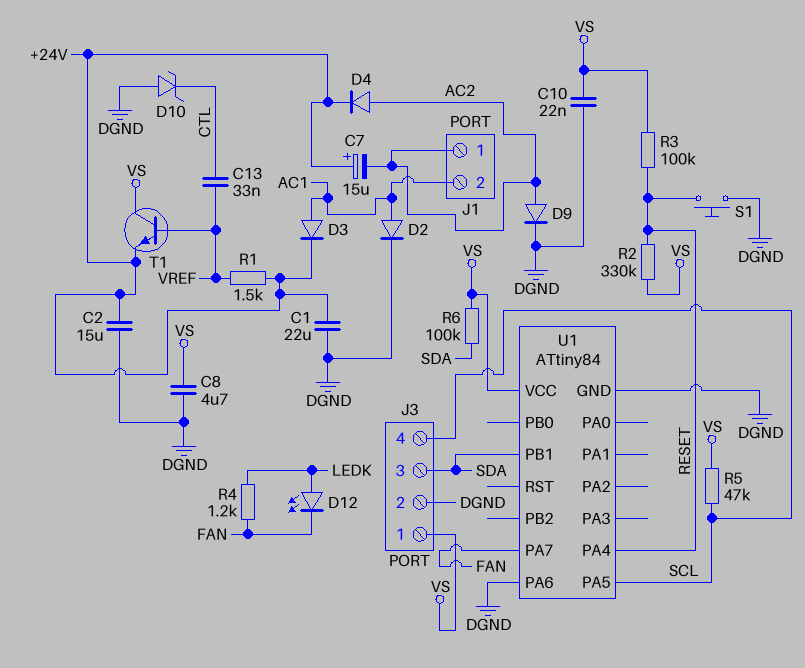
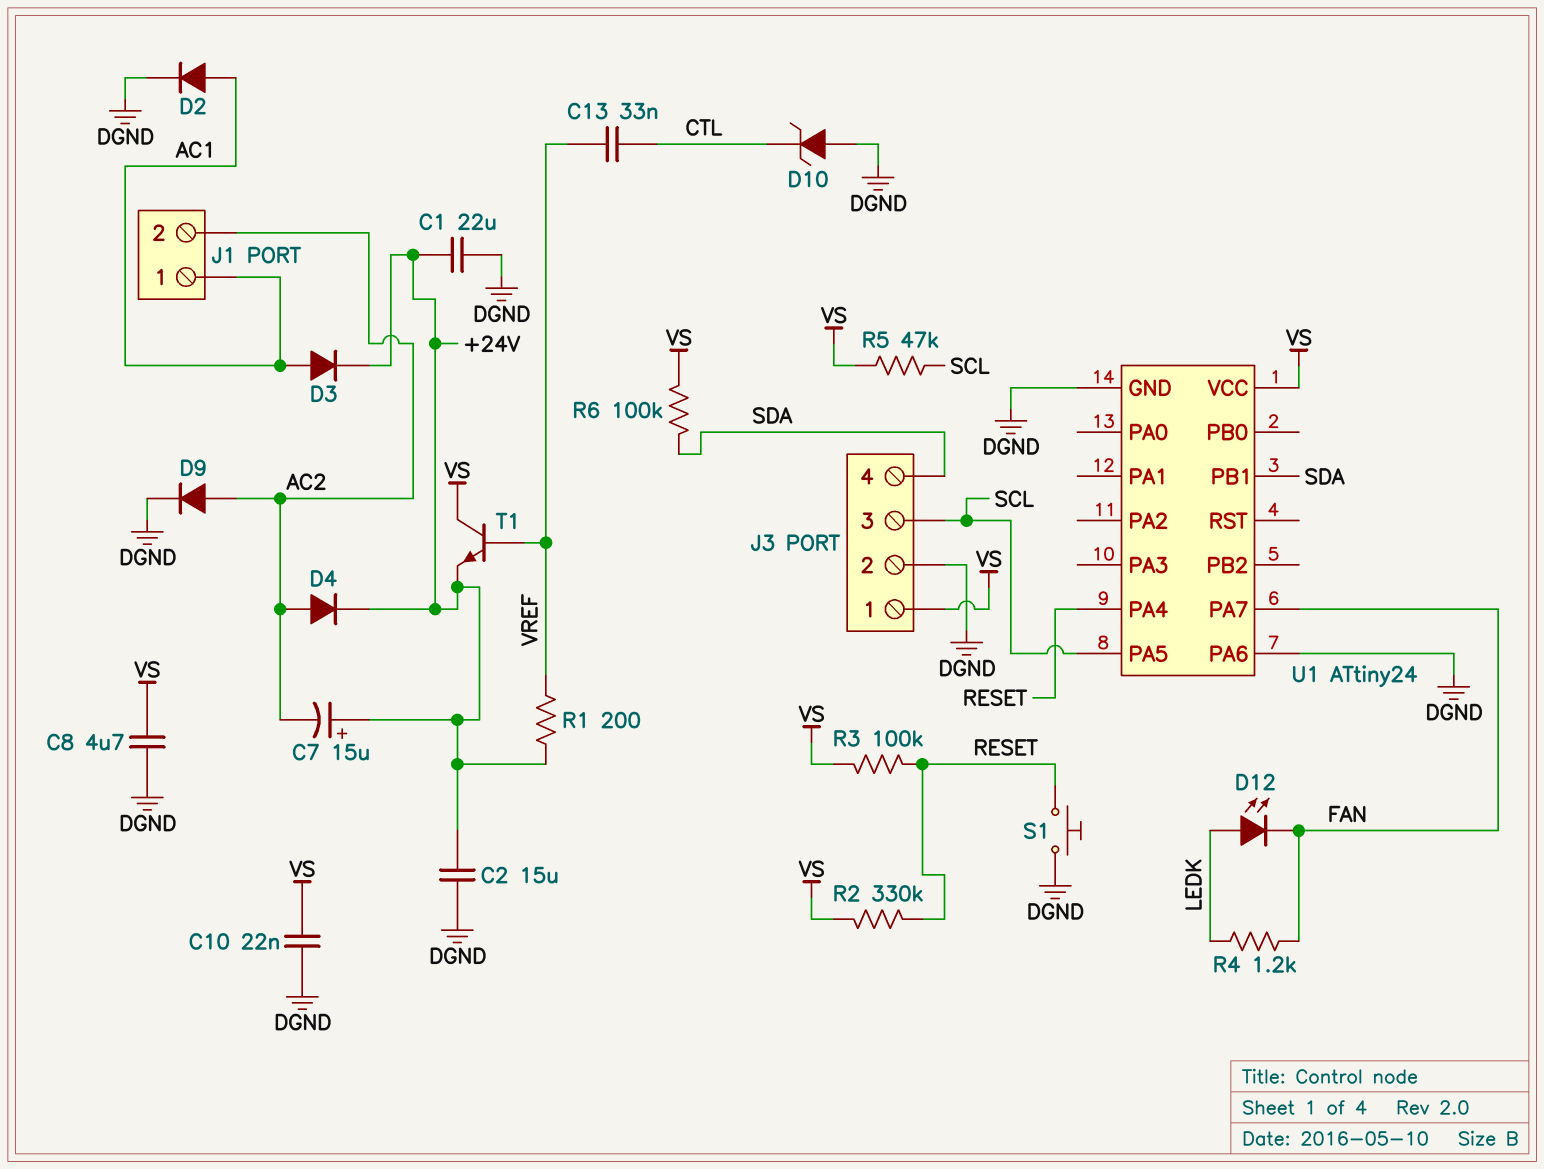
J1 pin 1: AC2 -> AC1
J1 pin 2: AC1 -> AC2
J3 pin 3: SDA -> SCL
J3 pin 4: SCL -> SDA
R1: 1.5k (+24V, VREF) -> 200 (+24V, VREF)
U1: ATtiny84 -> ATtiny24

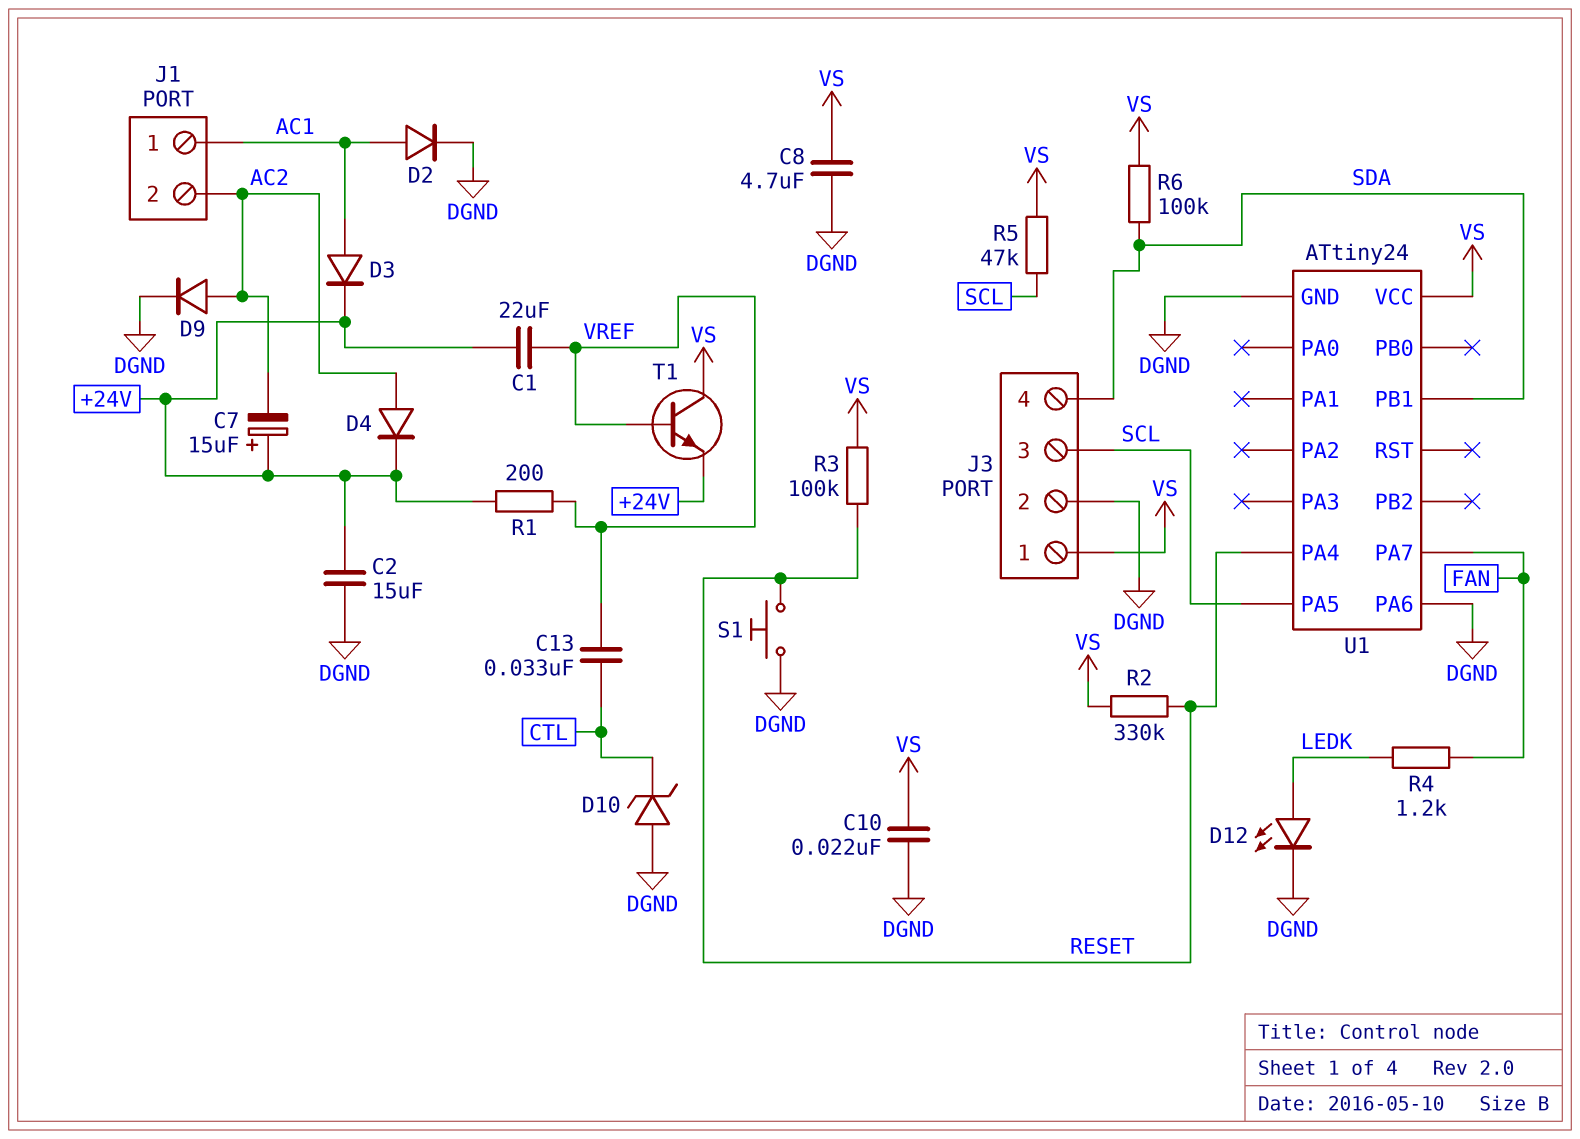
C1: 22uF (+24V, DGND) -> 22uF (+24V, VREF)
D12: LED (A LEDK, K FAN) -> LED (A LEDK, K DGND)

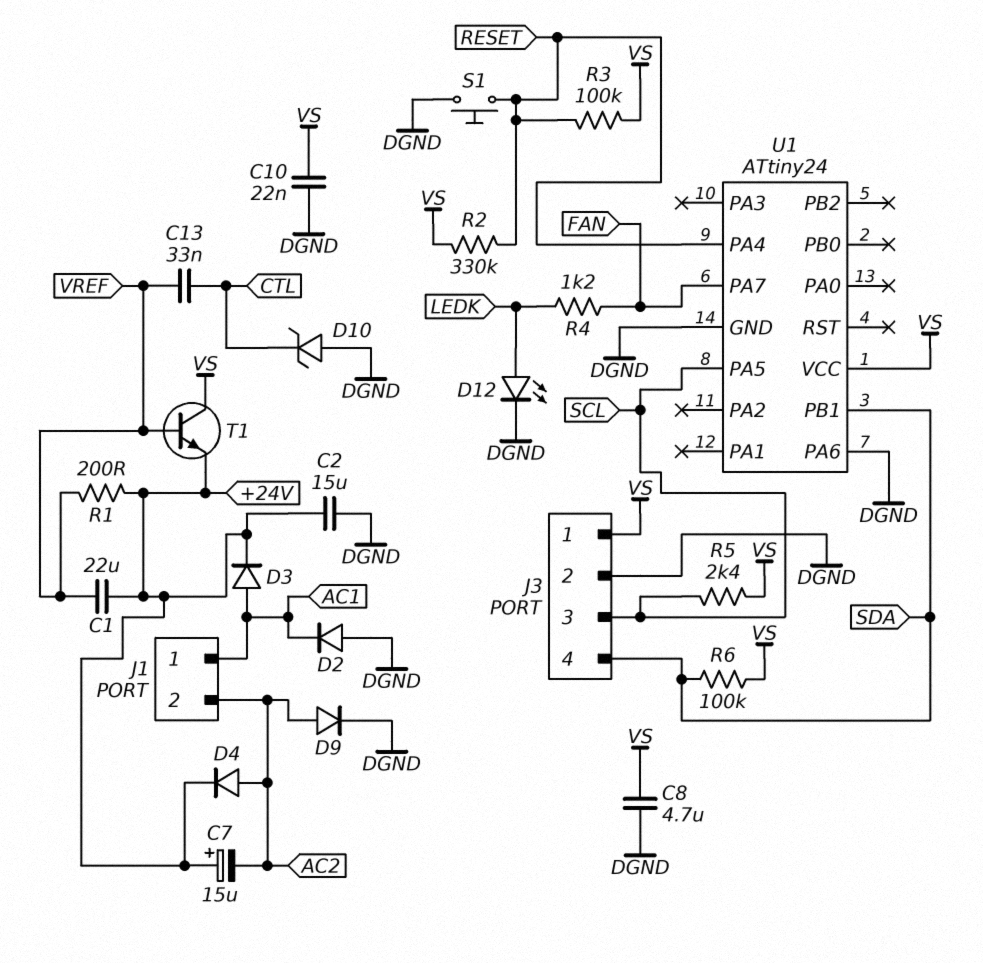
D2: diode (A AC1, K DGND) -> diode (A DGND, K AC1)
R5: 47k (SCL, VS) -> 2.4k (SCL, VS)

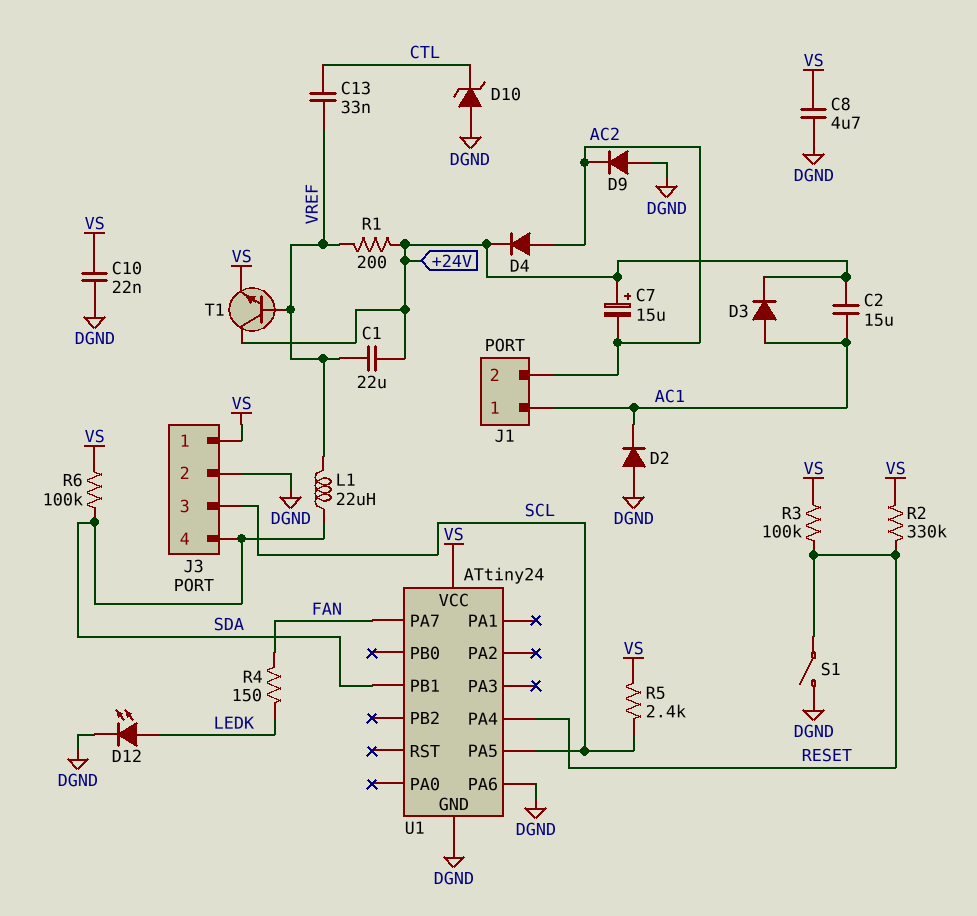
C2: 15uF (+24V, DGND) -> 15uF (+24V, AC1)
D9: diode (A AC2, K DGND) -> diode (A DGND, K AC2)
L1: none -> 22uH (SDA, VREF)
R4: 1.2k (FAN, LEDK) -> 150 (FAN, LEDK)
S1: button (DGND, RESET) -> switch (DGND, RESET)
T1: NPN (B VREF, C VS, E +24V) -> NPN (B VREF, C +24V, E VS)

